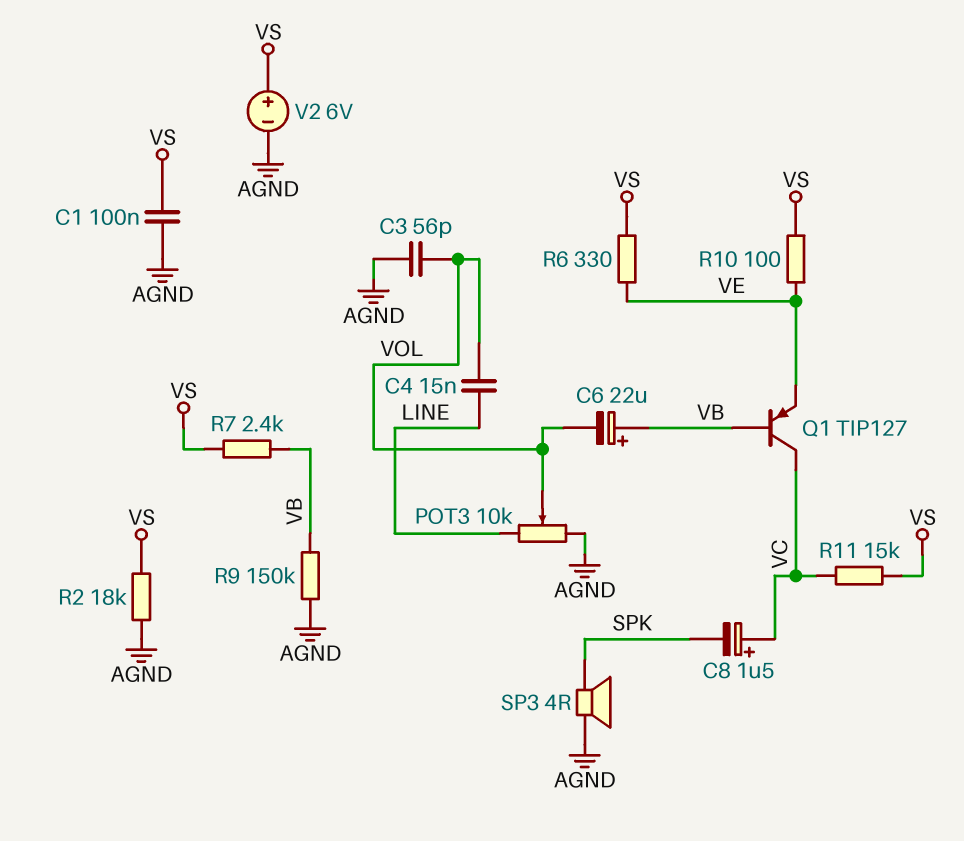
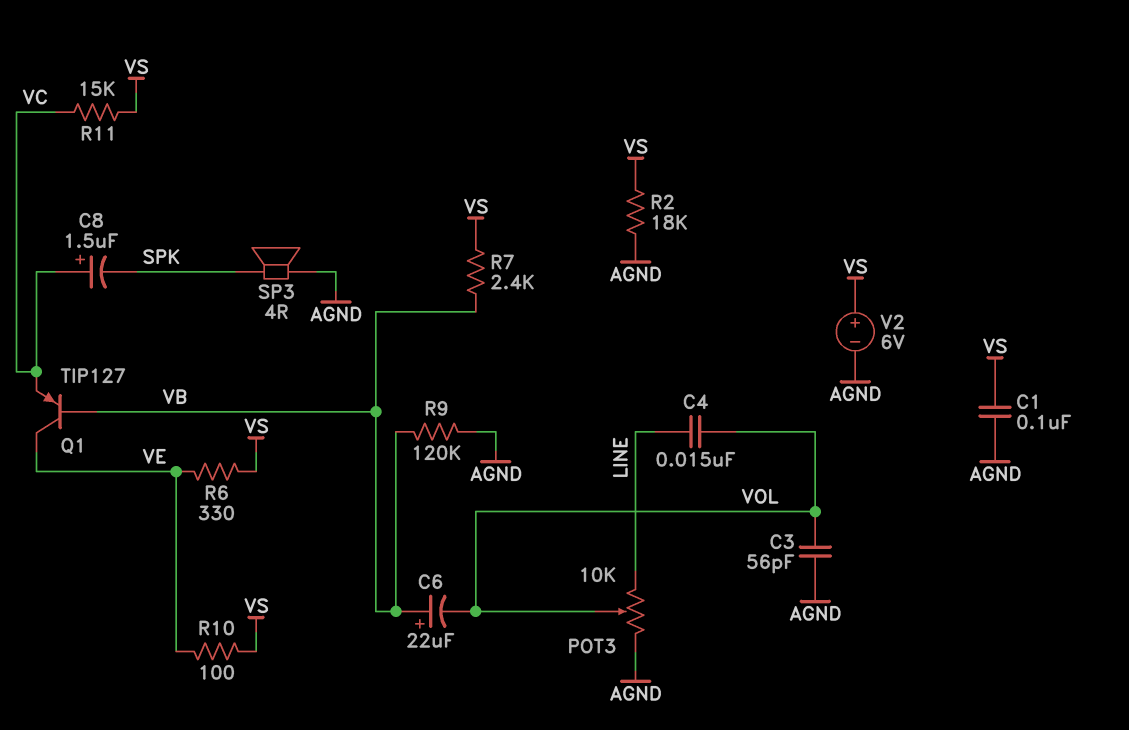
Q1: PNP TIP127 (B VB, C VC, E VE) -> PNP TIP127 (B VB, C VE, E VC)
R9: 150k (AGND, VB) -> 120k (AGND, VB)

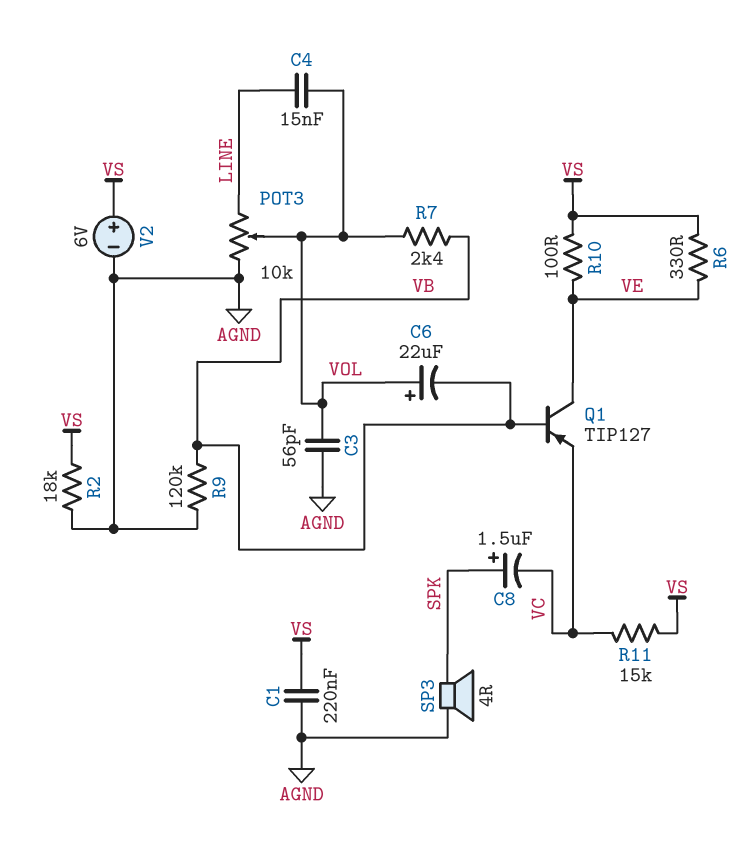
C1: 100nF (AGND, VS) -> 220nF (AGND, VS)
C6: 22uF (plus VB, minus VOL) -> 22uF (plus VOL, minus VB)
C8: 1.5uF (plus VC, minus SPK) -> 1.5uF (plus SPK, minus VC)
R7: 2.4k (VB, VS) -> 2.4k (VB, VOL)

